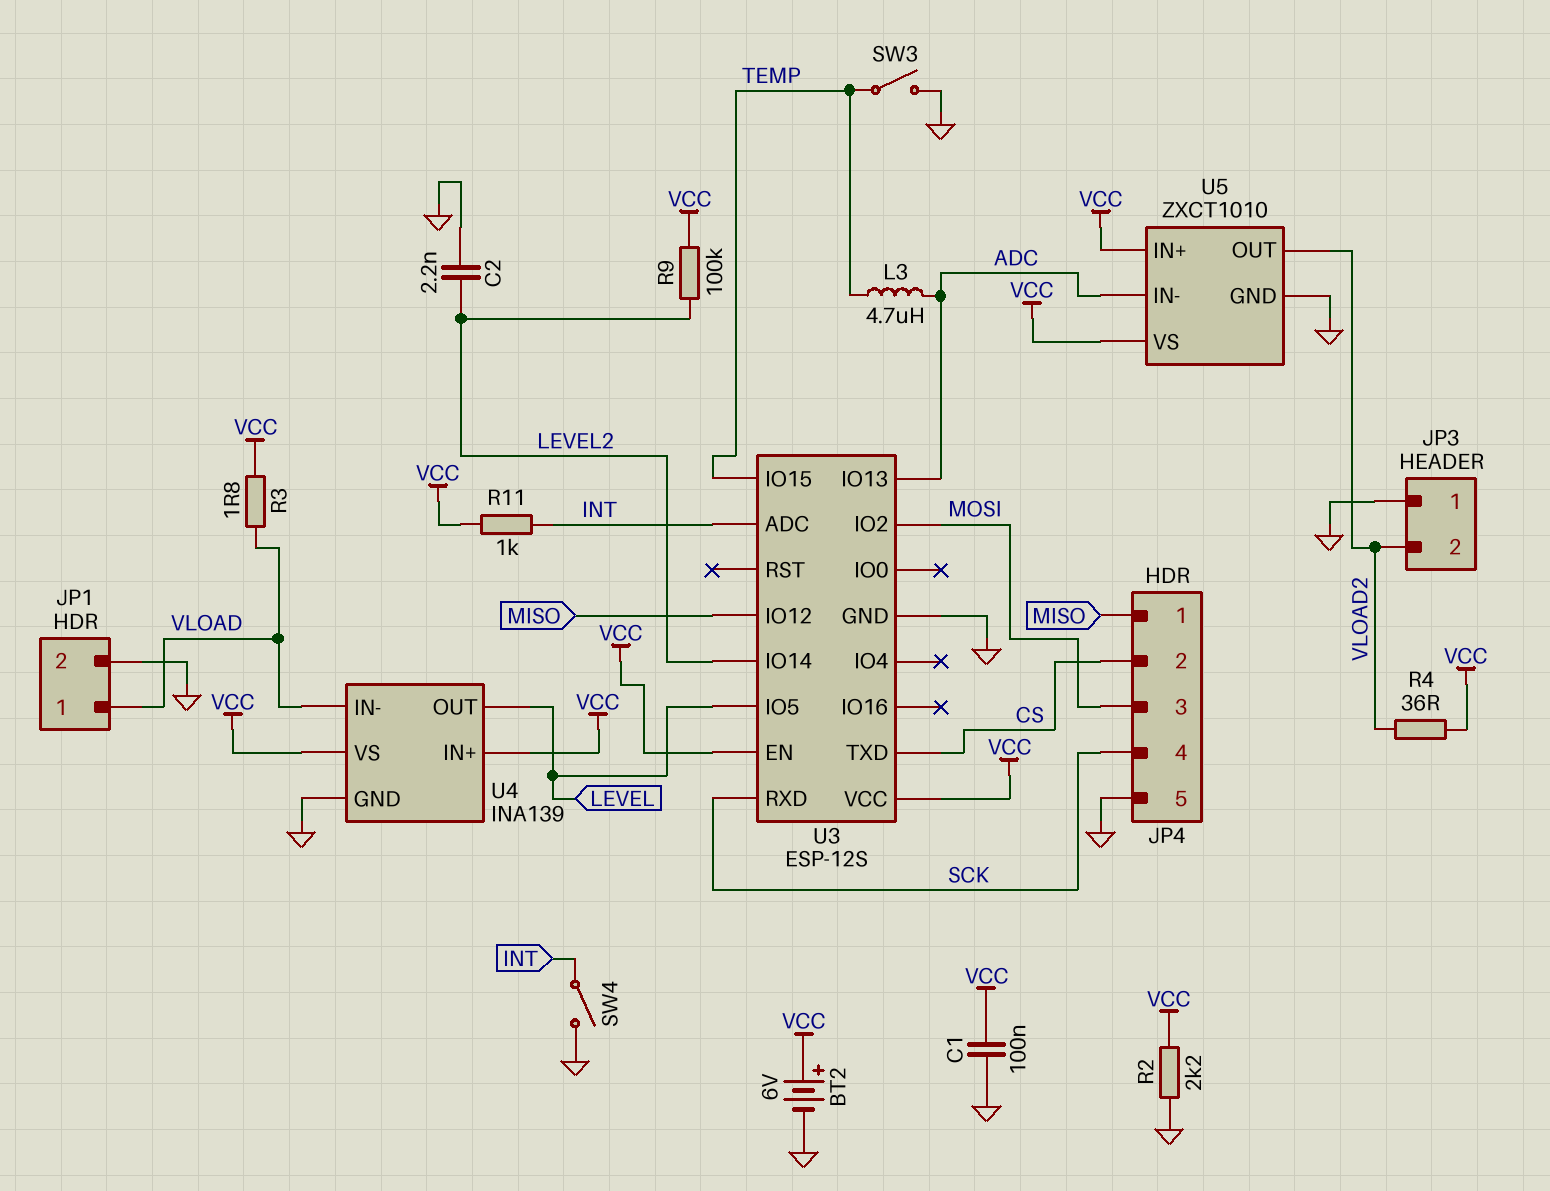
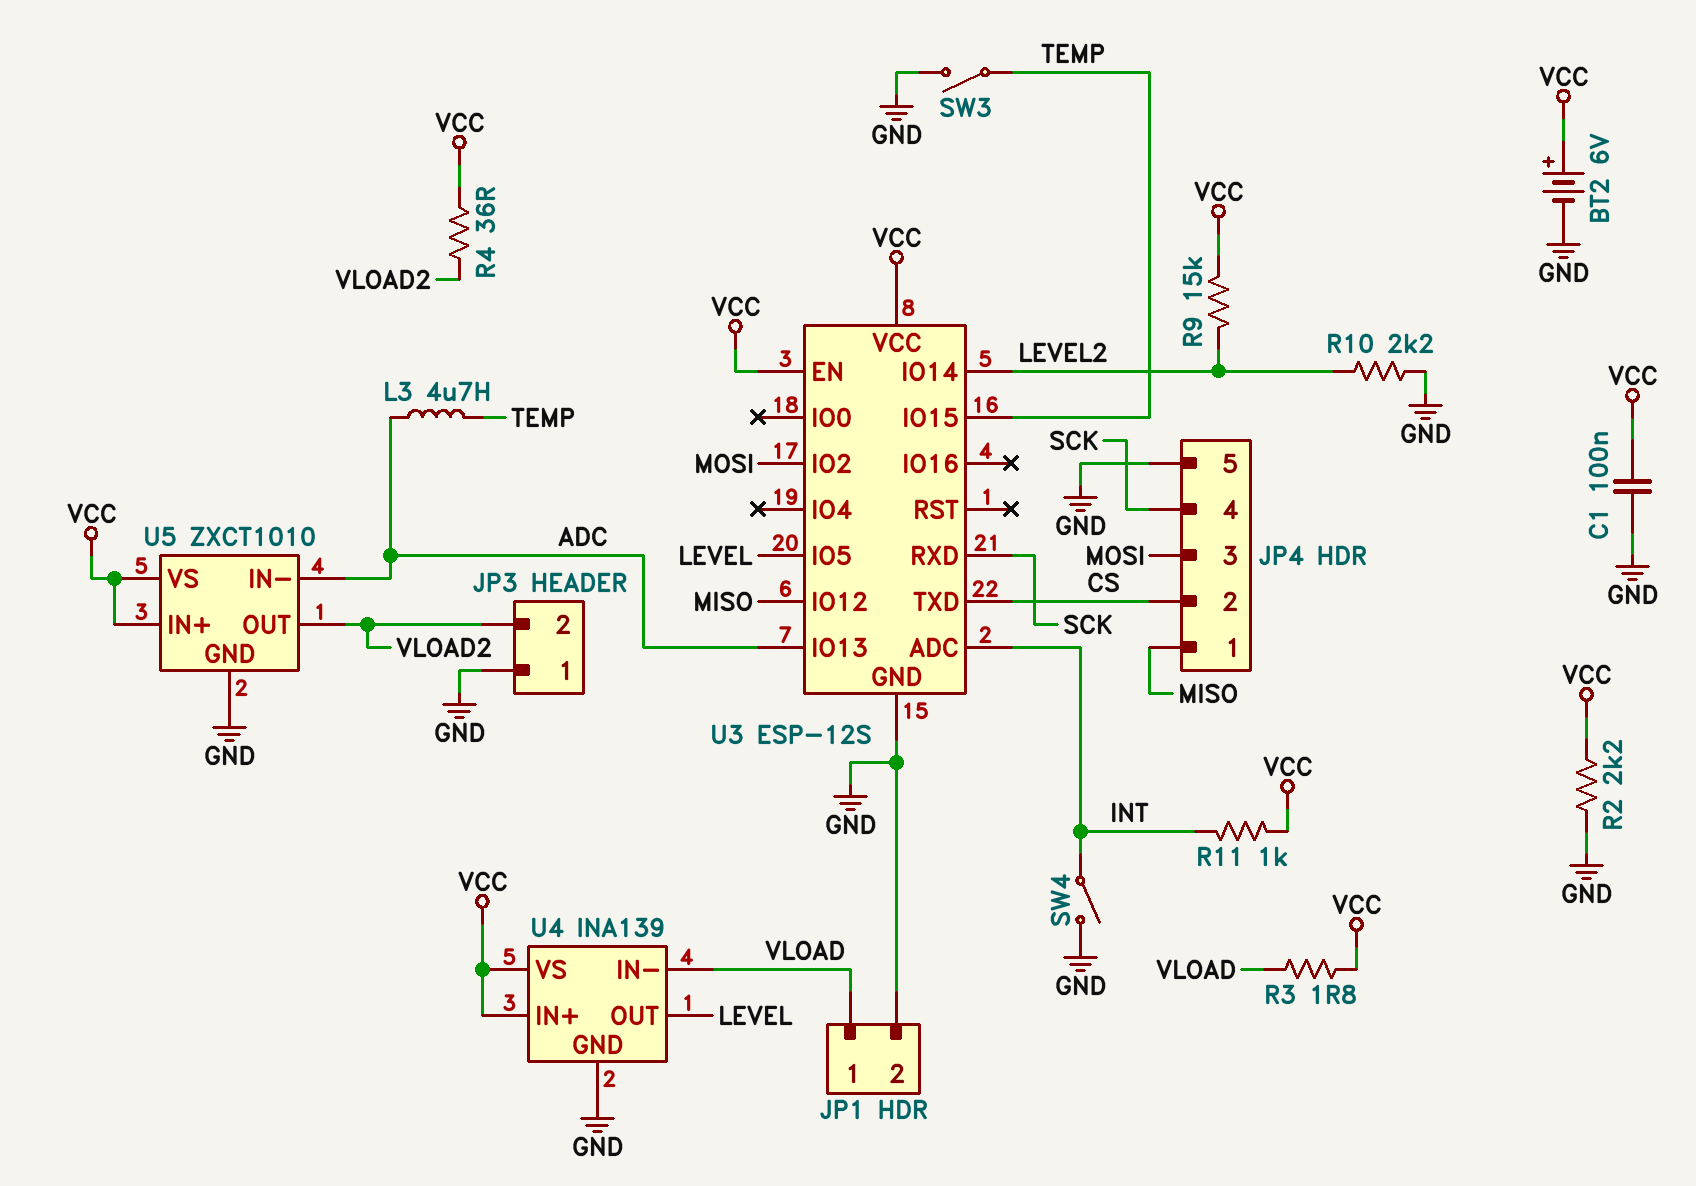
C2: 2.2nF (GND, LEVEL2) -> none
R9: 100k (LEVEL2, VCC) -> 15k (LEVEL2, VCC)
R10: none -> 2.2k (GND, LEVEL2)

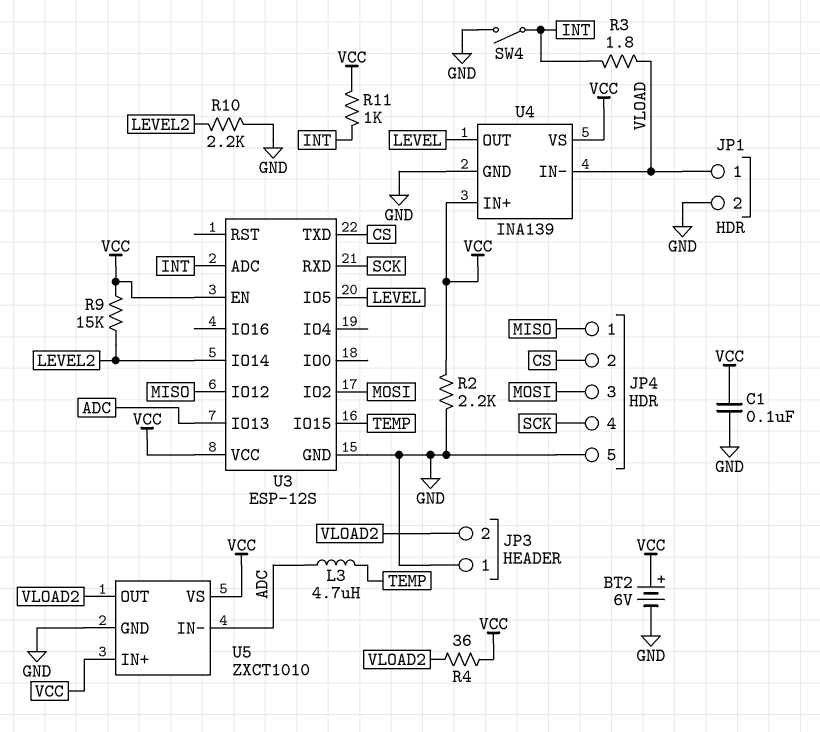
R3: 1.8 (VCC, VLOAD) -> 1.8 (INT, VLOAD)
SW3: switch (GND, TEMP) -> none

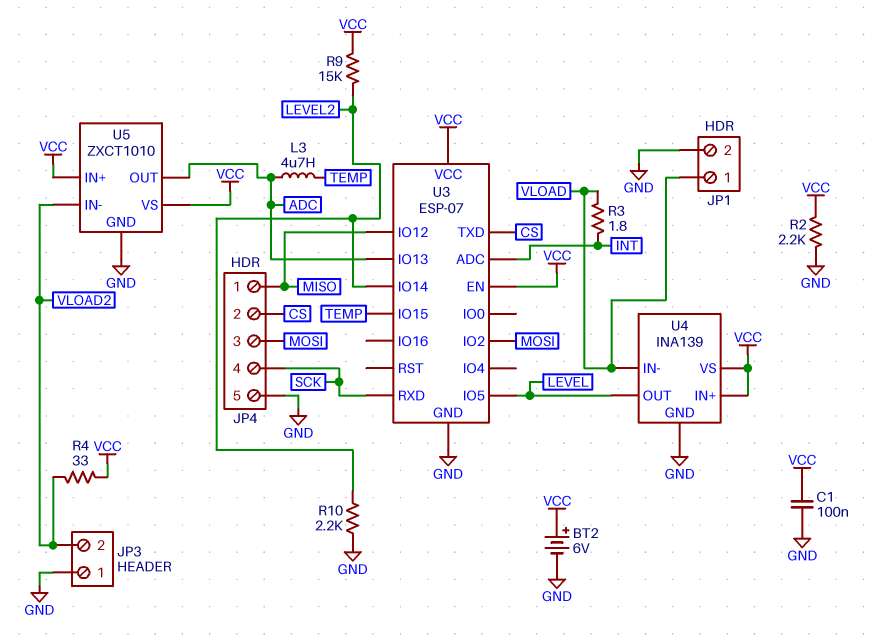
R4: 36 (VCC, VLOAD2) -> 33 (VCC, VLOAD2)
R11: 1k (INT, VCC) -> none
SW4: switch (GND, INT) -> none
U3: ESP-12S -> ESP-07
U5 pin IN-: ADC -> VLOAD2
U5 pin OUT: VLOAD2 -> ADC

